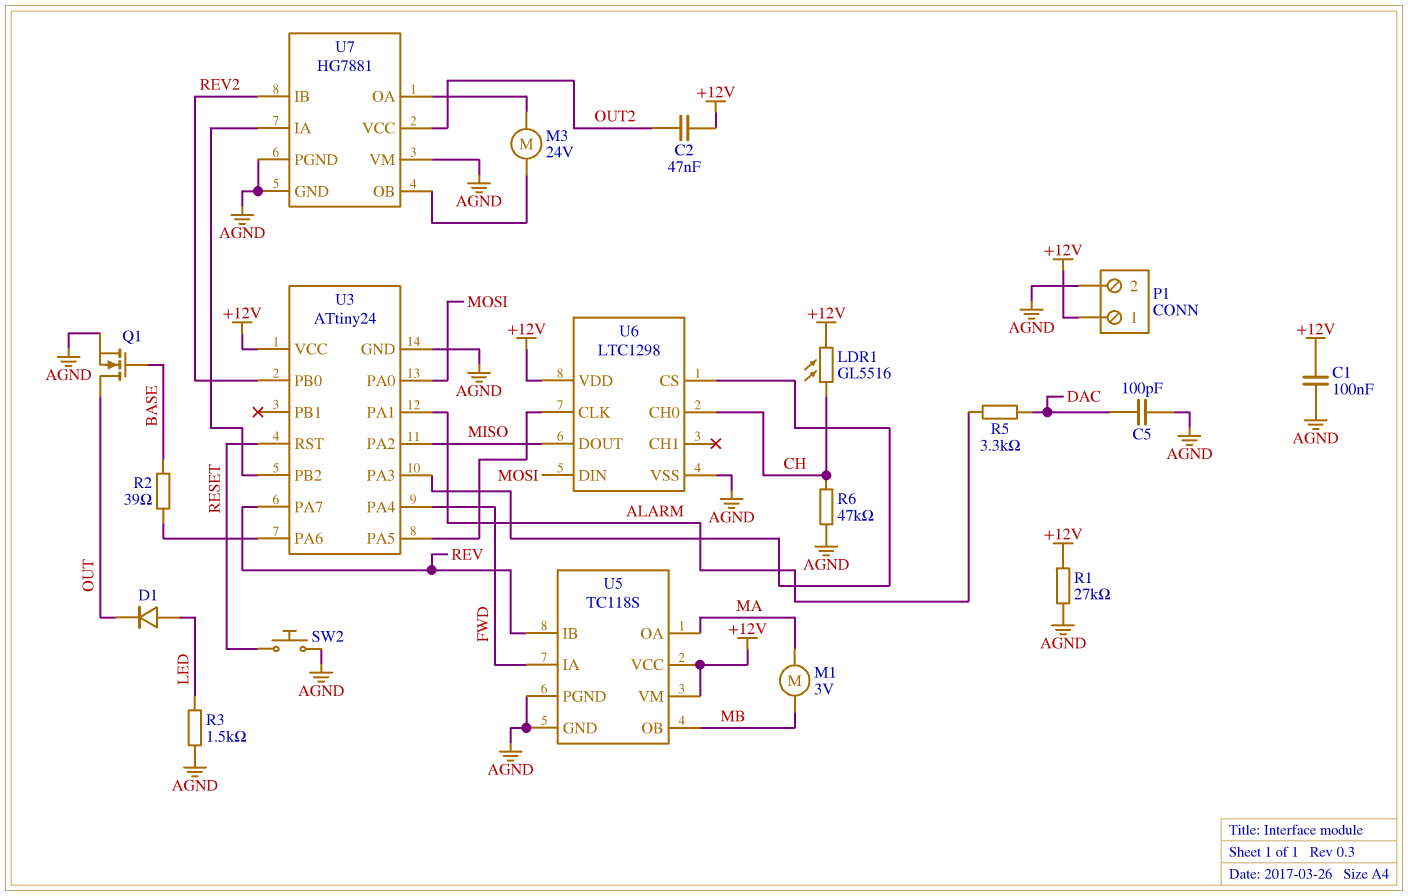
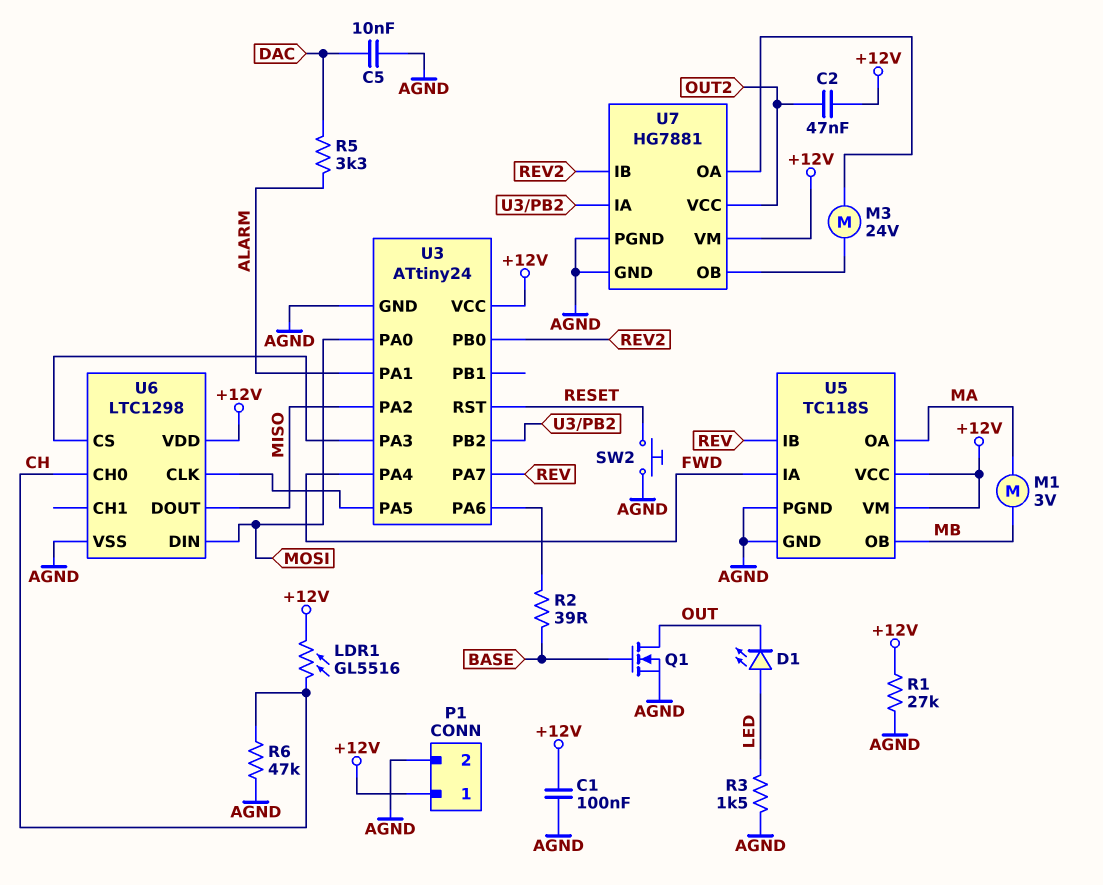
C5: 100pF (AGND, DAC) -> 10nF (AGND, DAC)
D1: diode (A LED, K OUT) -> LED (A LED, K OUT)
U7 pin VM: AGND -> +12V

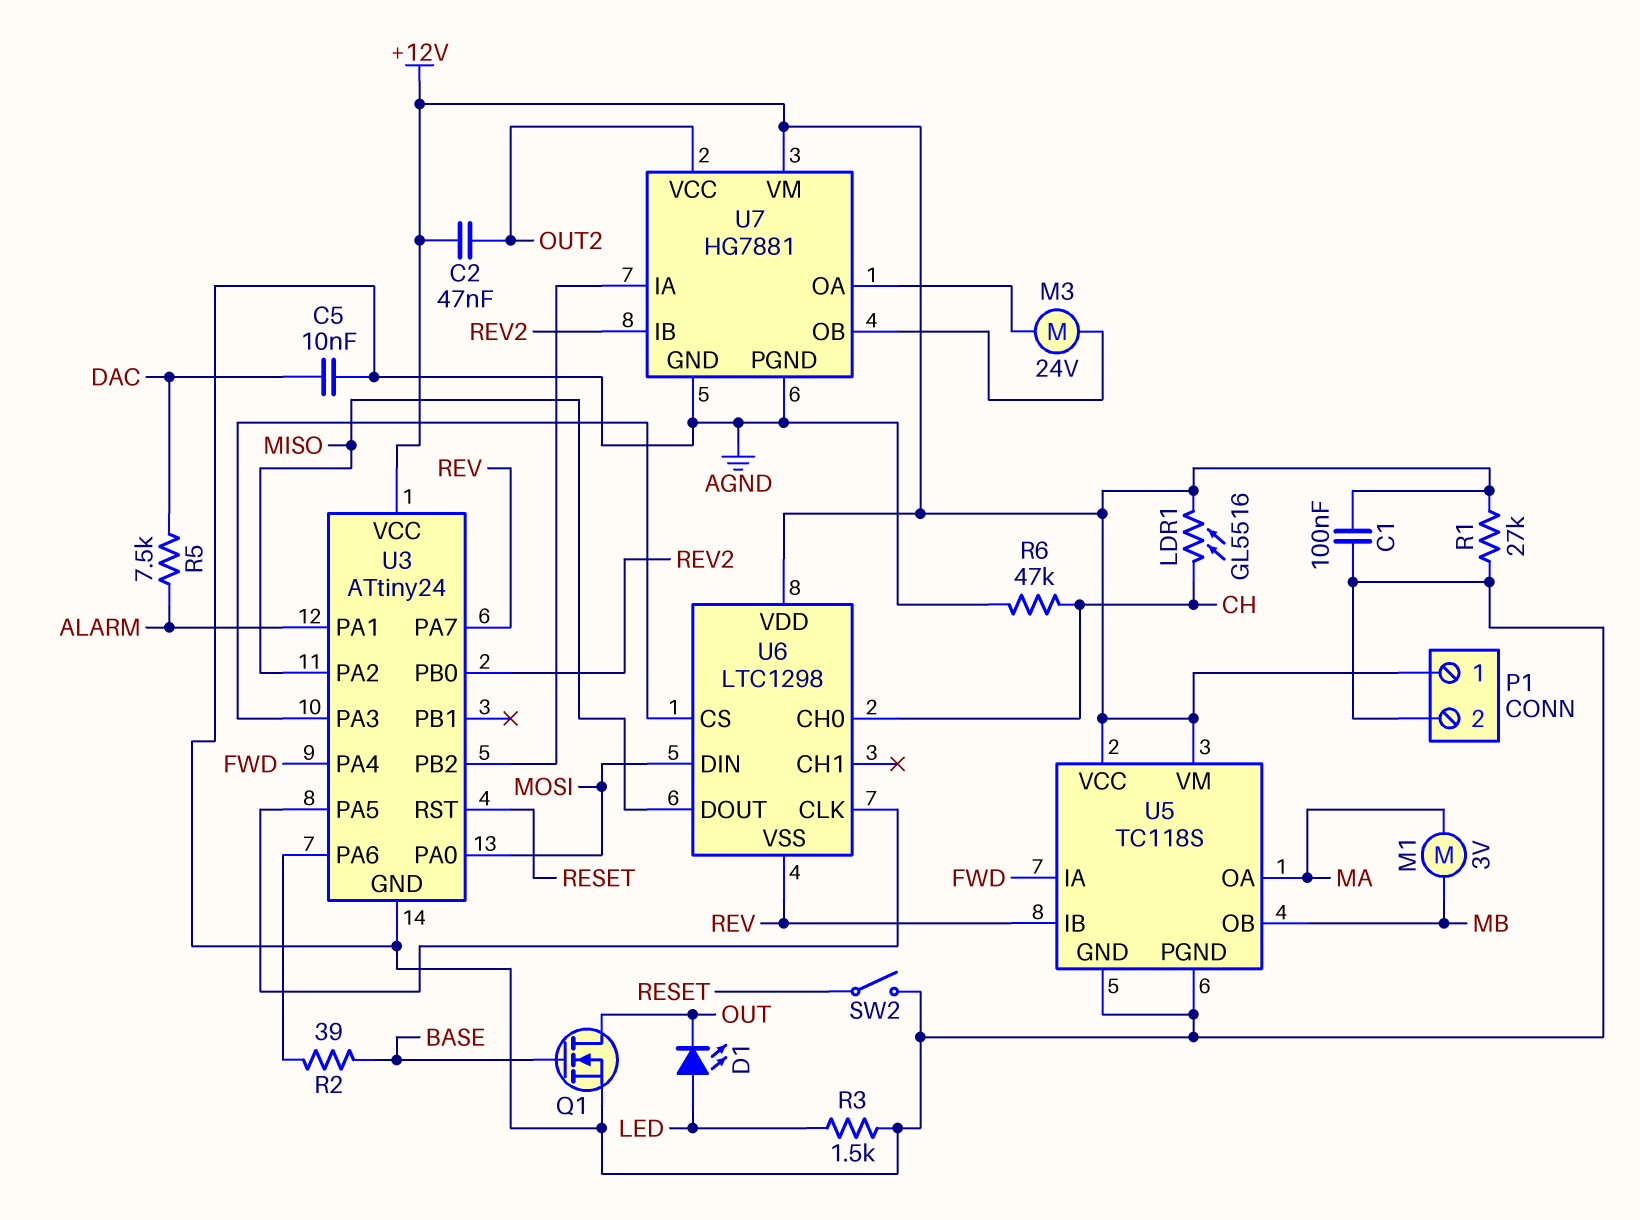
R5: 3.3k (ALARM, DAC) -> 7.5k (ALARM, DAC)
SW2: button (AGND, RESET) -> switch (AGND, RESET)
U6 pin VSS: AGND -> REV

